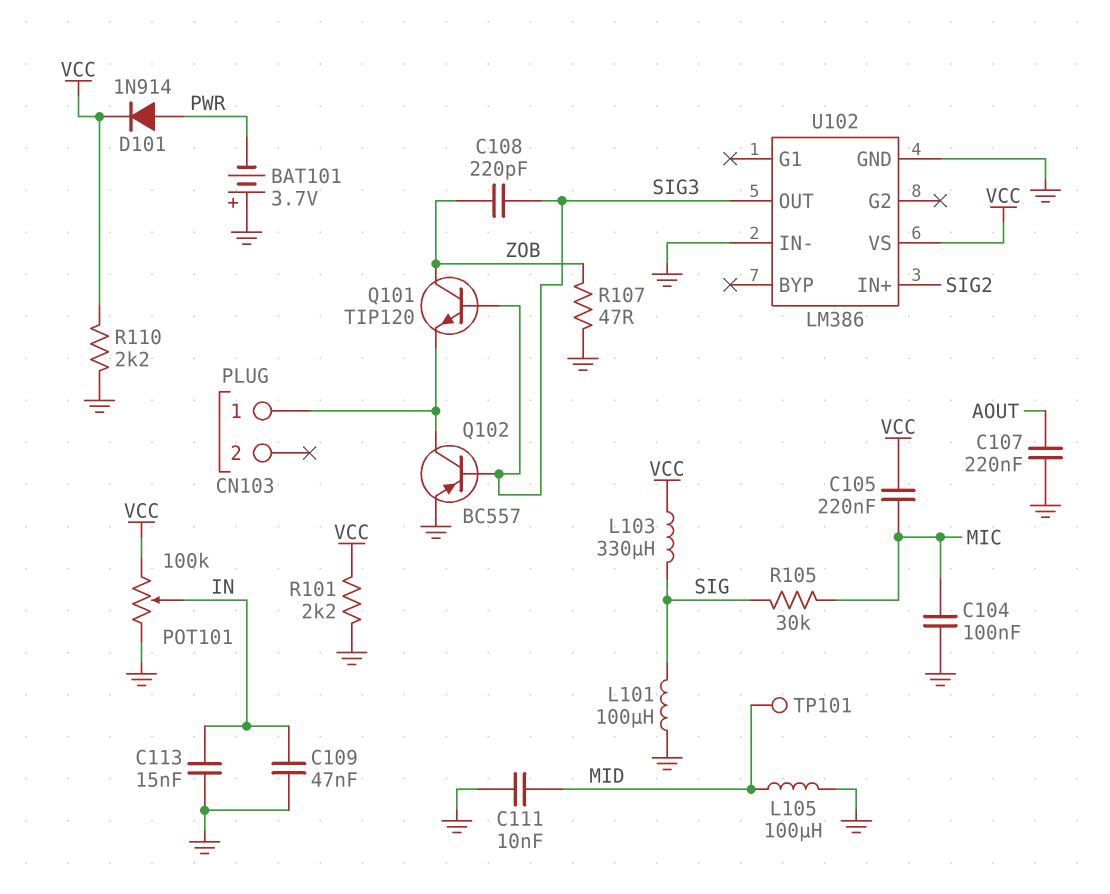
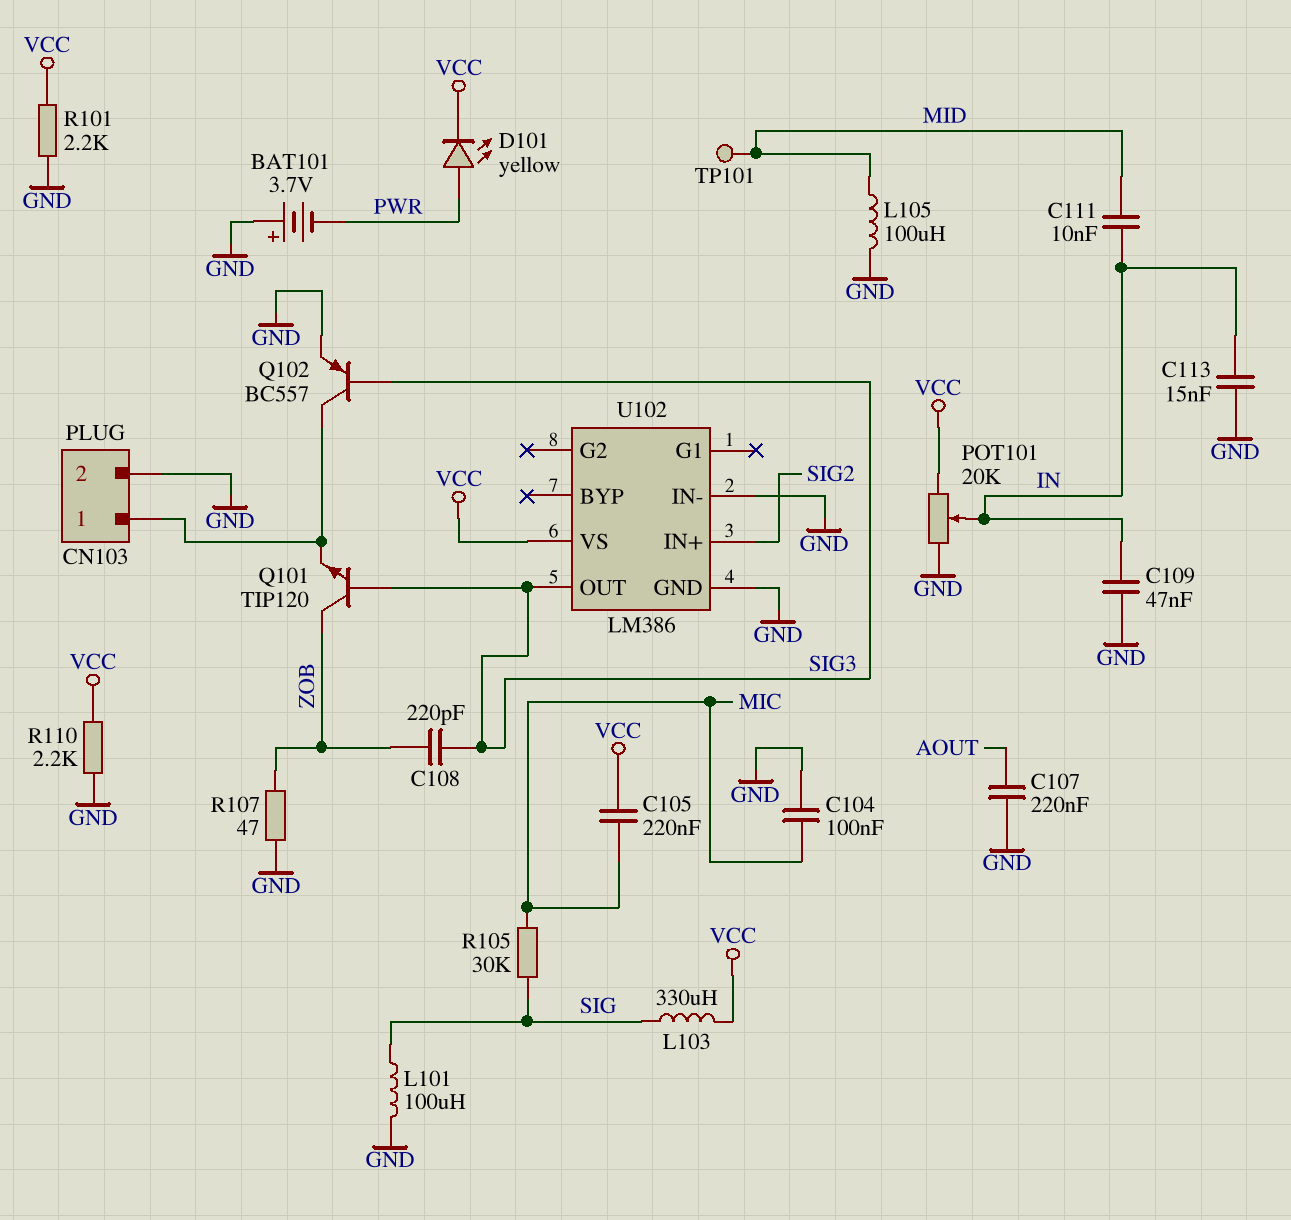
C111: 10nF (GND, MID) -> 10nF (IN, MID)
CN103 pin 2: none -> GND
D101: diode 1N914 (A PWR, K VCC) -> LED yellow (A PWR, K VCC)
POT101: 100k (GND, VCC, wiper IN) -> 20k (GND, VCC, wiper IN)

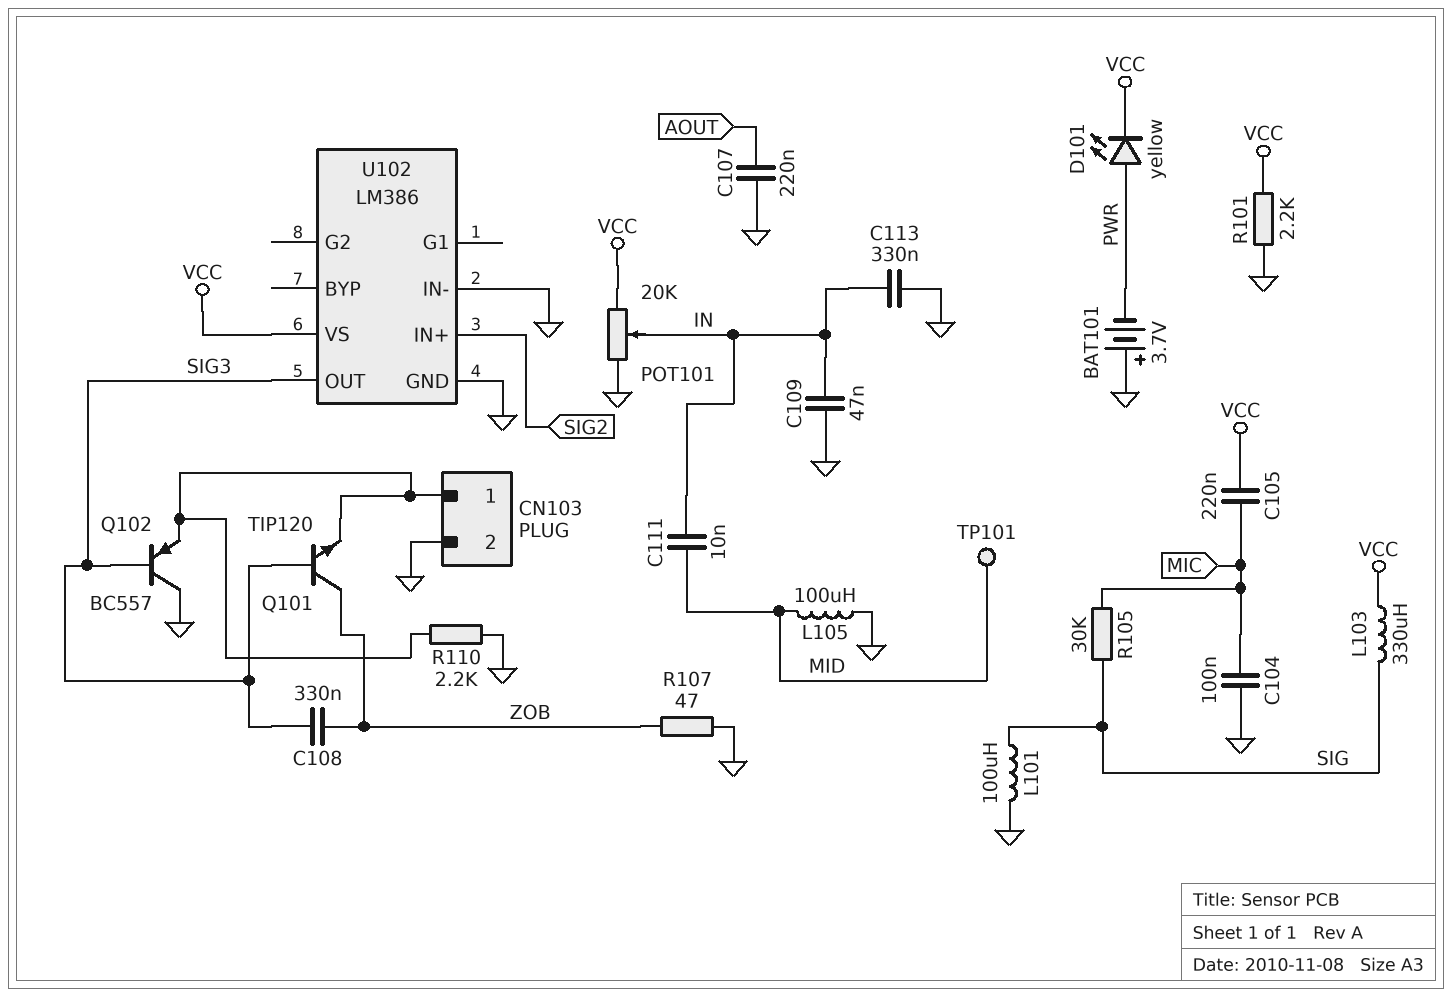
C108: 220pF (SIG3, ZOB) -> 330nF (SIG3, ZOB)
C113: 15nF (GND, IN) -> 330nF (GND, IN)
Q102: PNP BC557 (B SIG3, C CN103/1, E GND) -> PNP BC557 (B SIG3, C GND, E CN103/1)
R110: 2.2k (GND, VCC) -> 2.2k (CN103/1, GND)

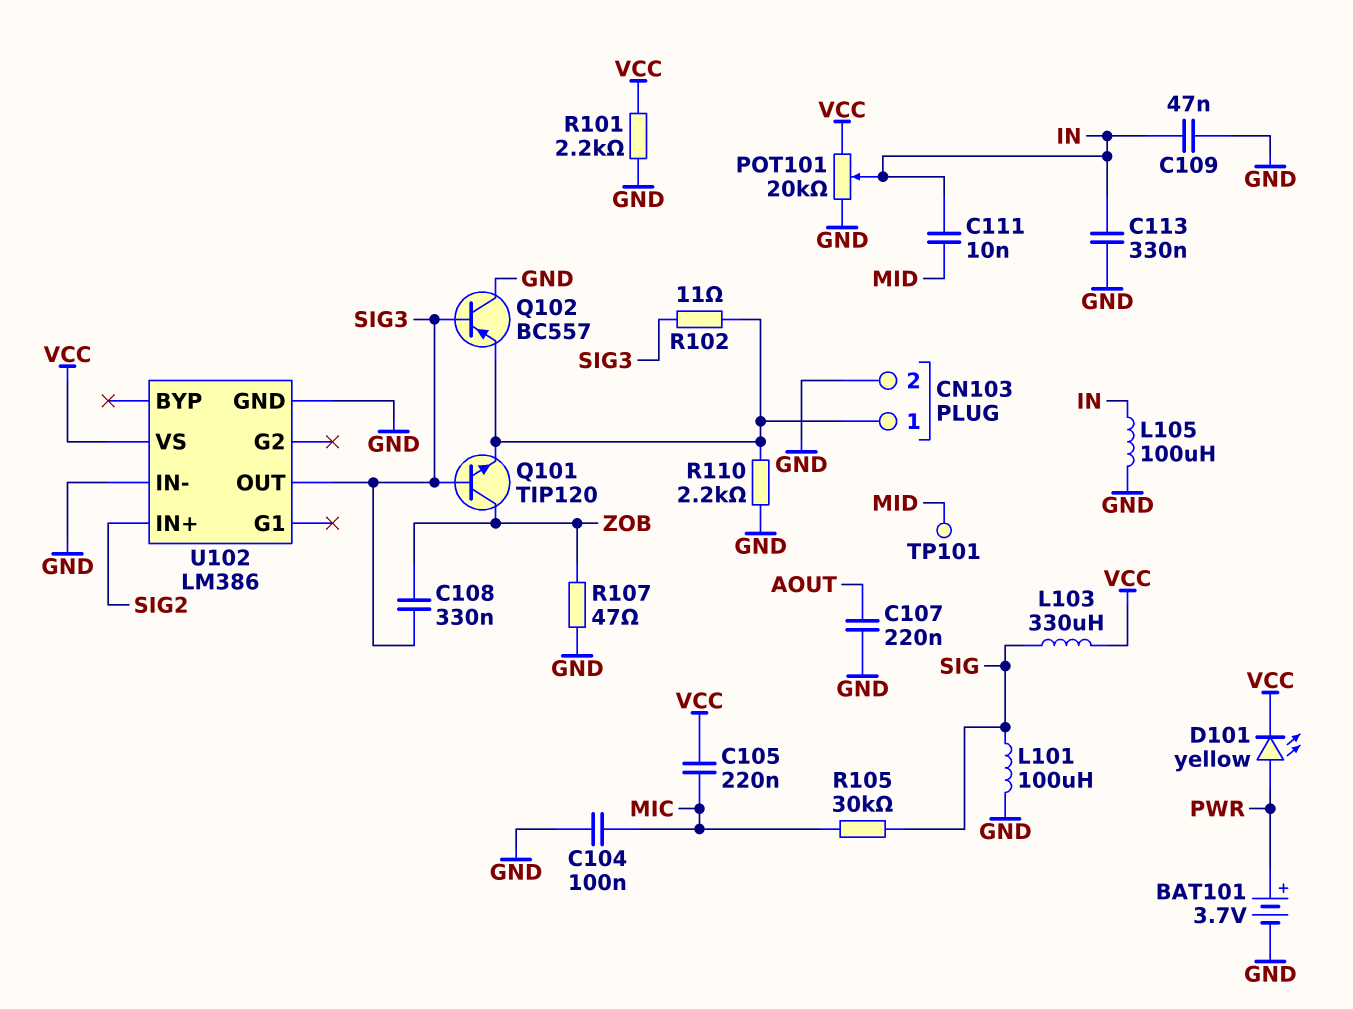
BAT101: 3.7V (plus GND, minus PWR) -> 3.7V (plus PWR, minus GND)
L105: 100uH (GND, MID) -> 100uH (GND, IN)
R102: none -> 11 (CN103/1, SIG3)

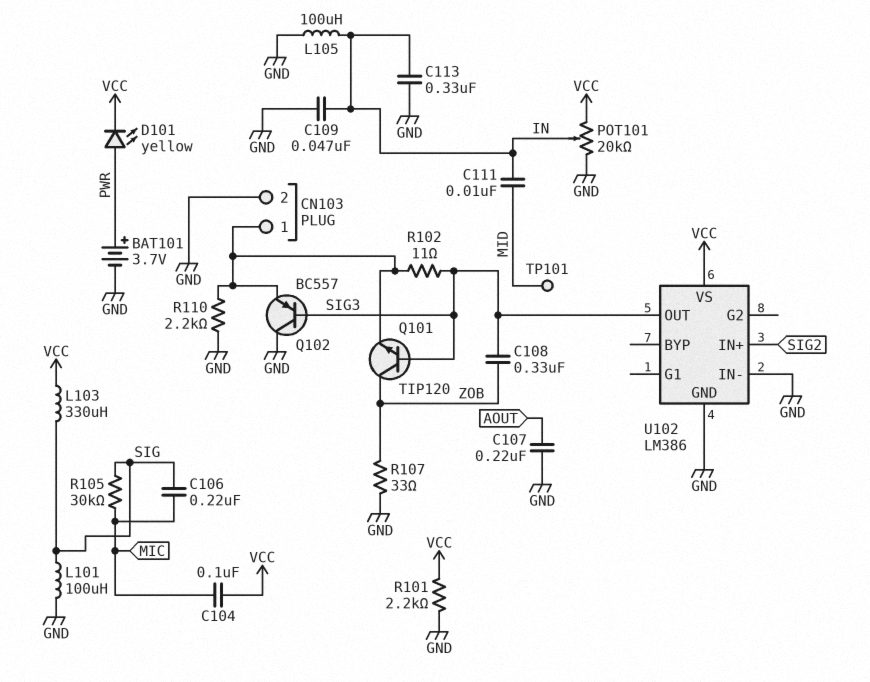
C104: 100nF (GND, MIC) -> 100nF (MIC, VCC)
C105: 220nF (MIC, VCC) -> none
C106: none -> 220nF (MIC, SIG)
R107: 47 (GND, ZOB) -> 33 (GND, ZOB)

